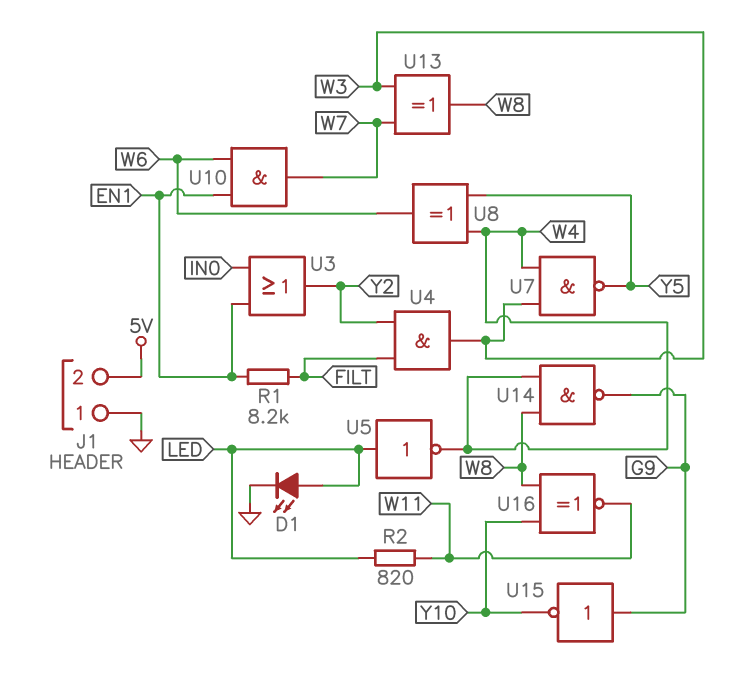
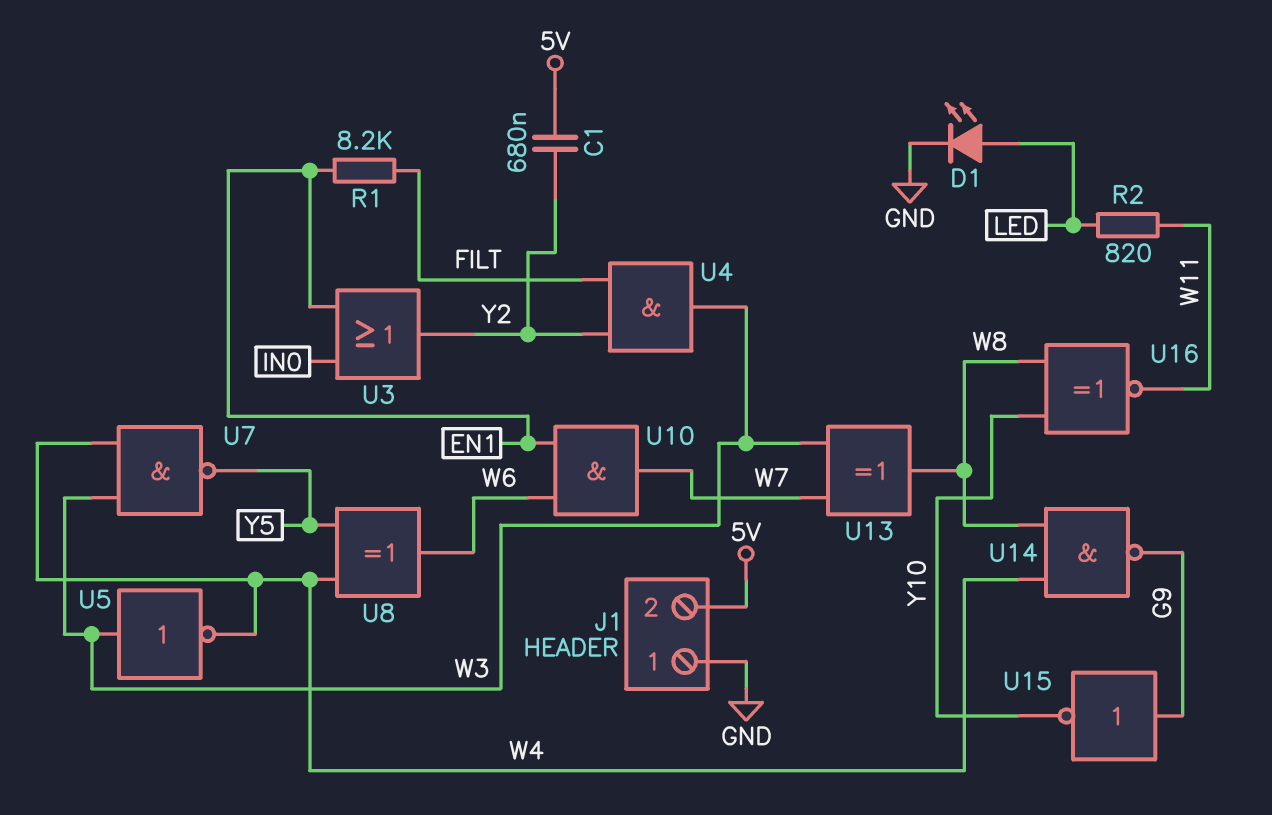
C1: none -> 680nF (5V, Y2)
U5: NOT (in LED, out W4) -> NOT (in W3, out W4)

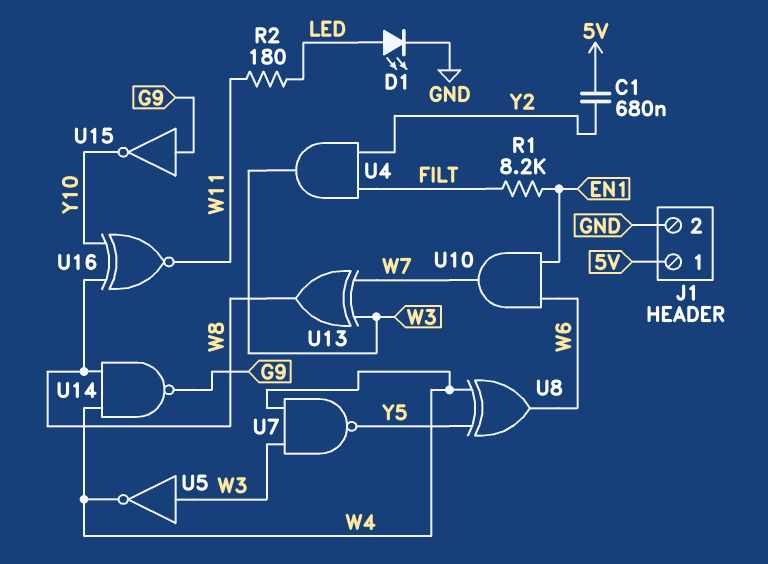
J1 pin 1: GND -> 5V
J1 pin 2: 5V -> GND
R2: 820 (LED, W11) -> 180 (LED, W11)
U3: OR (in EN1, in IN0, out Y2) -> none

